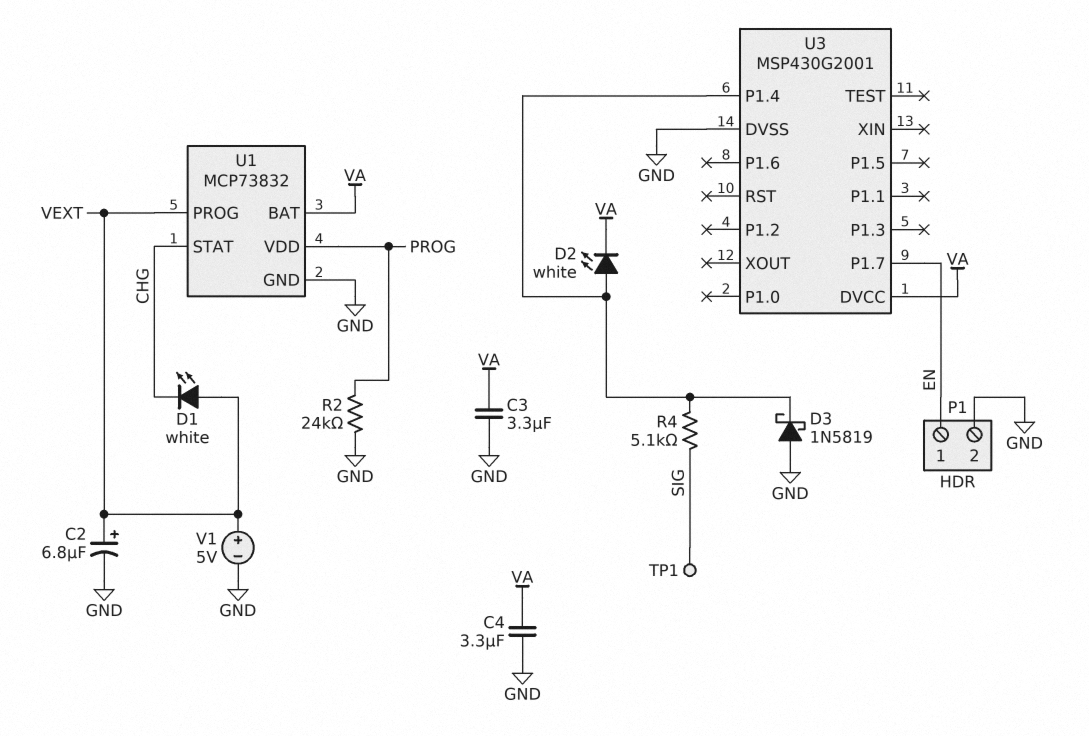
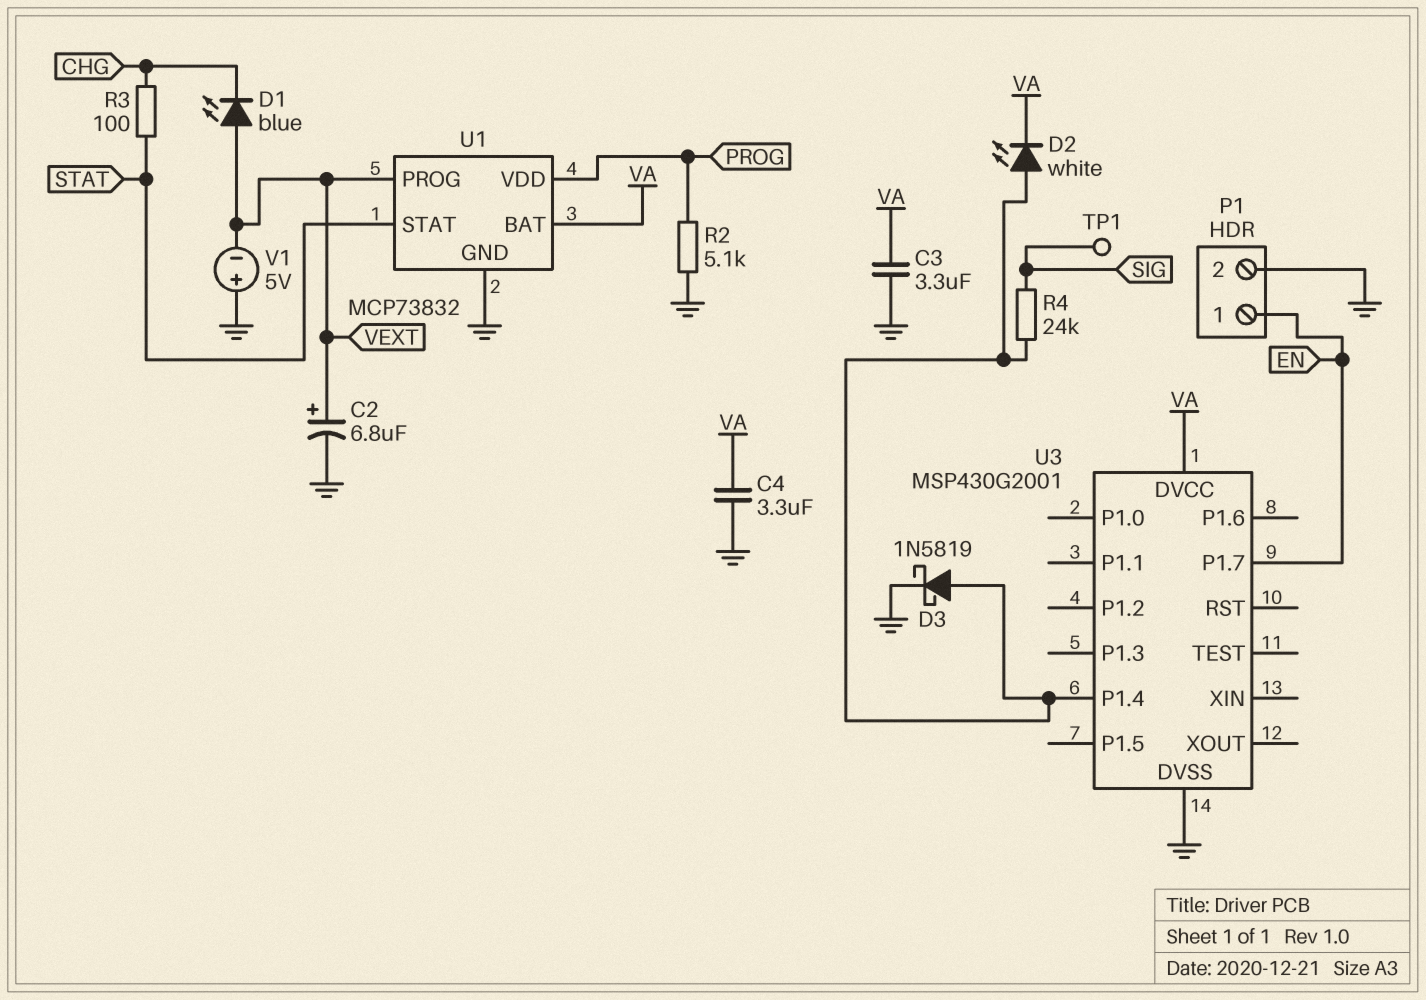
D1: LED white (A VEXT, K CHG) -> LED blue (A VEXT, K CHG)
D3: schottky 1N5819 (A GND, K U3/P1.4) -> schottky 1N5819 (A U3/P1.4, K GND)
R2: 24k (GND, PROG) -> 5.1k (GND, PROG)
R3: none -> 100 (CHG, STAT)
R4: 5.1k (SIG, U3/P1.4) -> 24k (SIG, U3/P1.4)
U1 pin STAT: CHG -> STAT
V1: 5V (plus VEXT, minus GND) -> 5V (plus GND, minus VEXT)

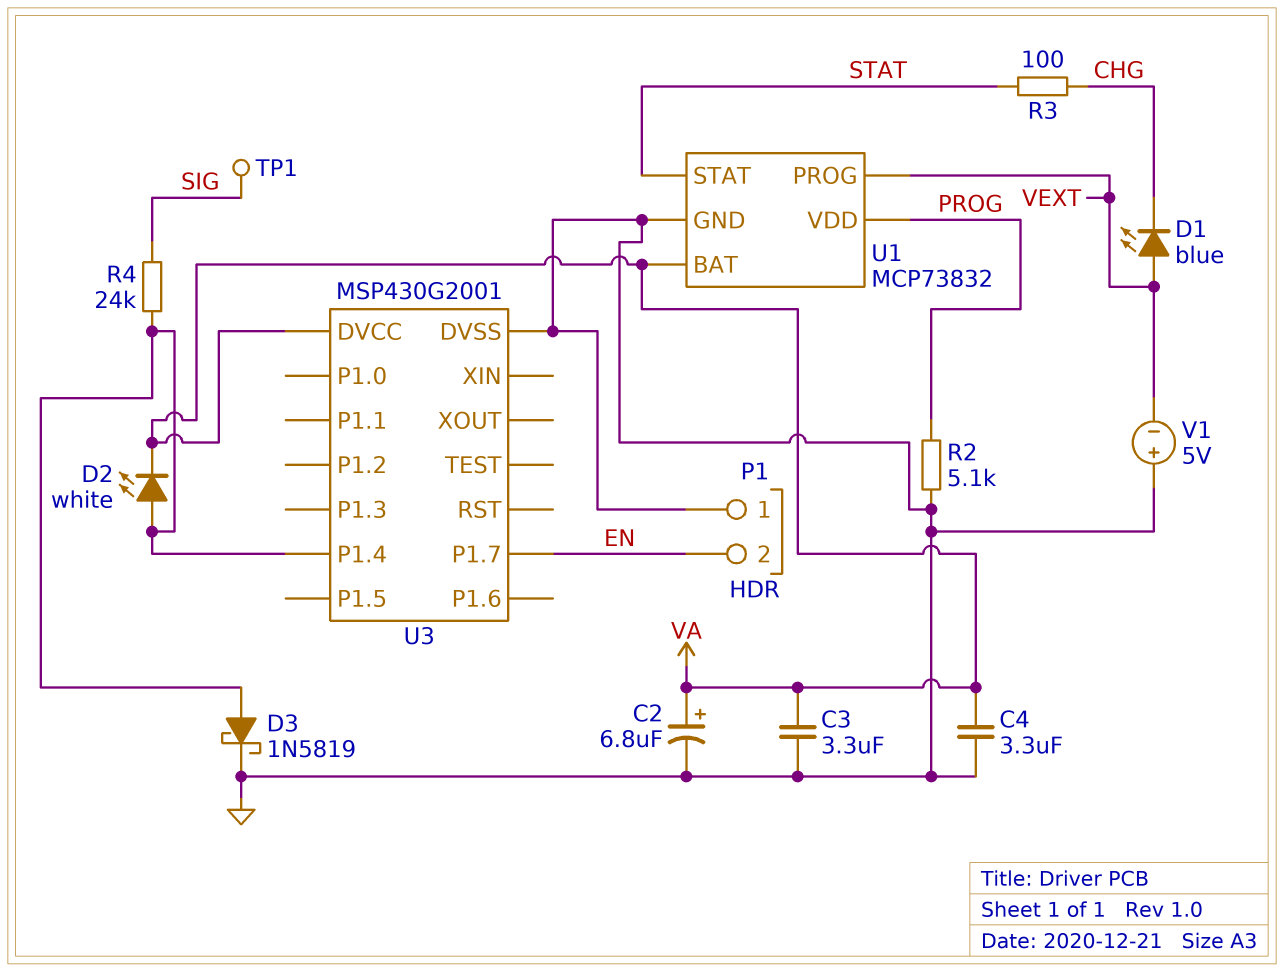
C2: 6.8uF (plus VEXT, minus GND) -> 6.8uF (plus VA, minus GND)
P1 pin 1: EN -> GND
P1 pin 2: GND -> EN

